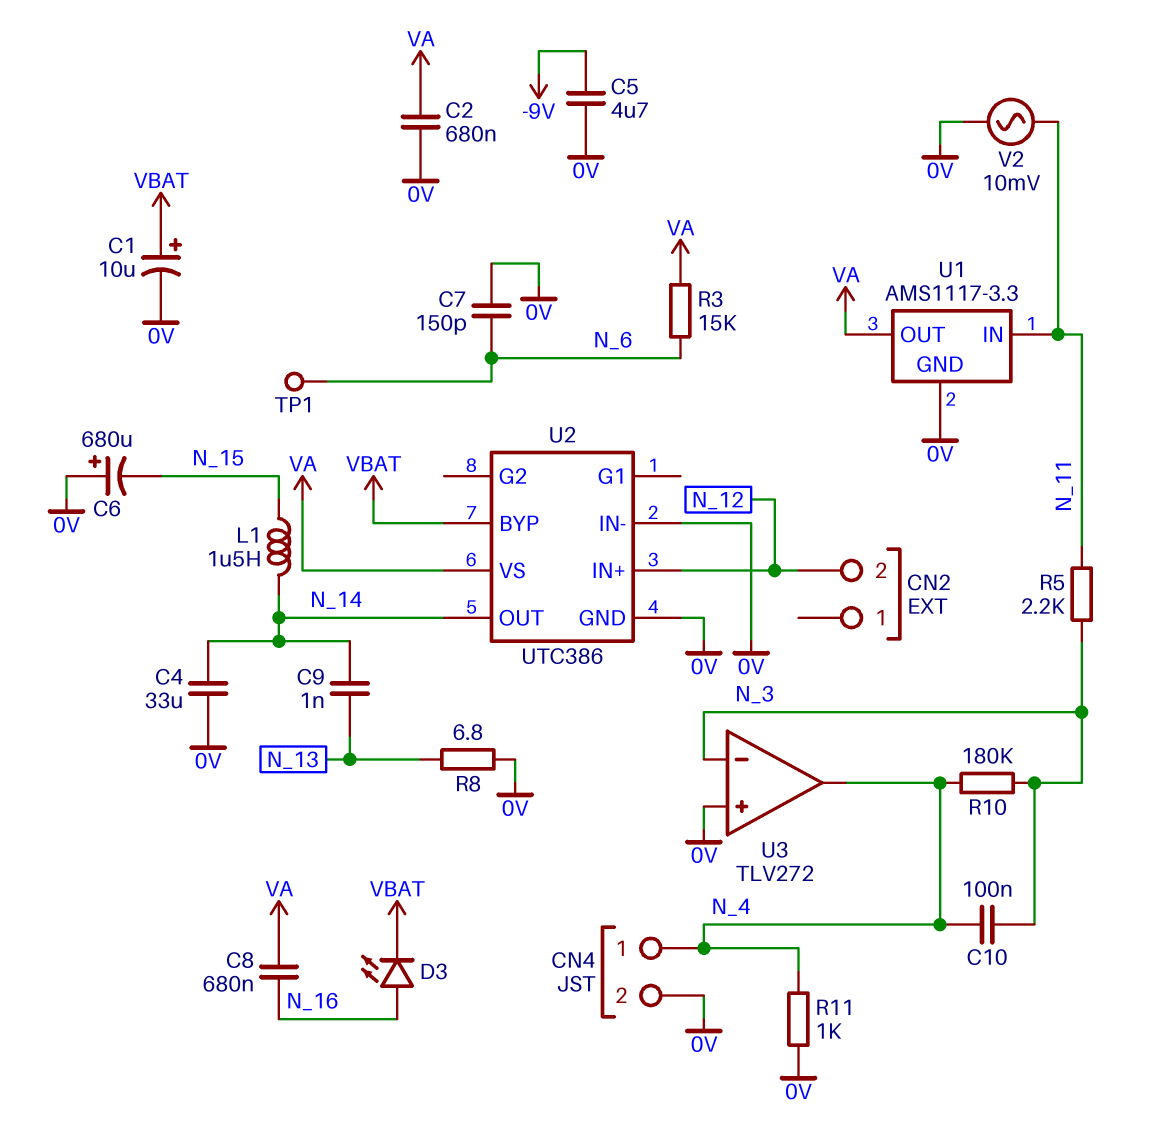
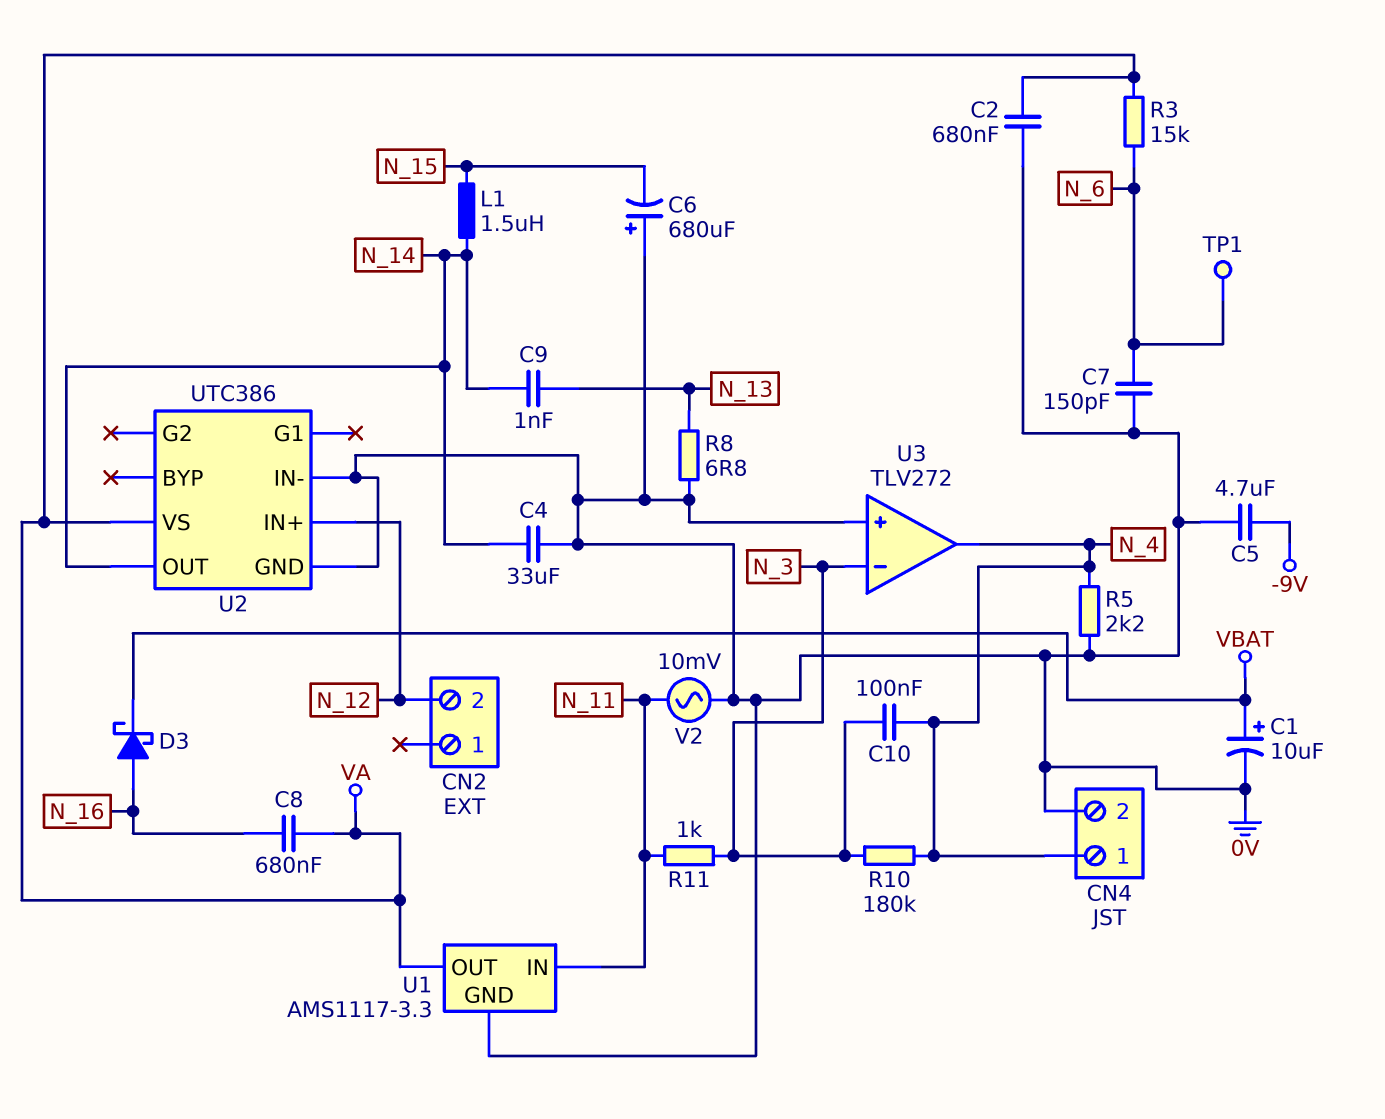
D3: LED (A N_16, K VBAT) -> schottky (A N_16, K VBAT)
R5: 2.2k (N_3, N_11) -> 2.2k (0V, N_4)
R11: 1k (0V, N_4) -> 1k (N_3, N_11)
U2 pin BYP: VBAT -> none

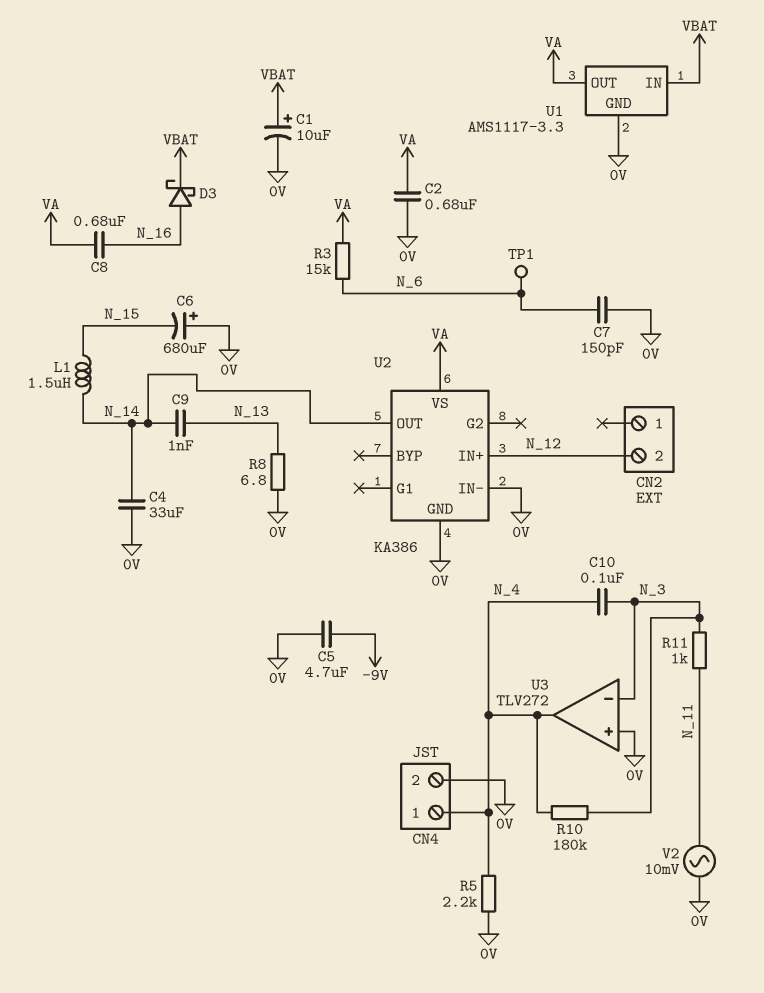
U1 pin IN: N_11 -> VBAT
U2: UTC386 -> KA386

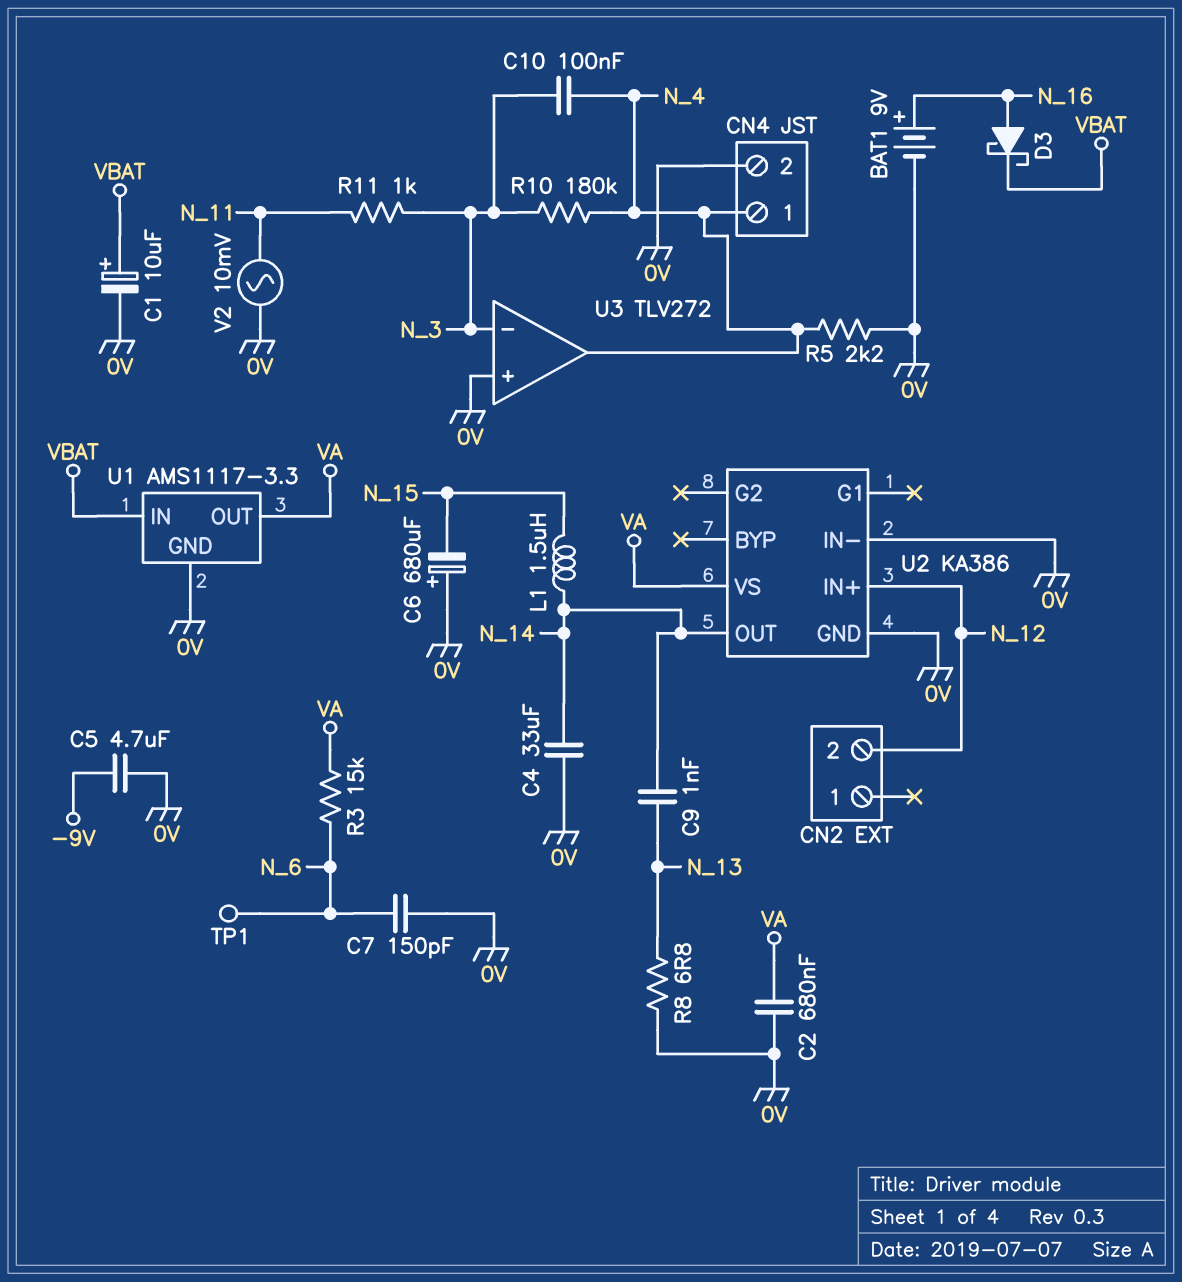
BAT1: none -> 9V (plus N_16, minus 0V)
C8: 680nF (N_16, VA) -> none

